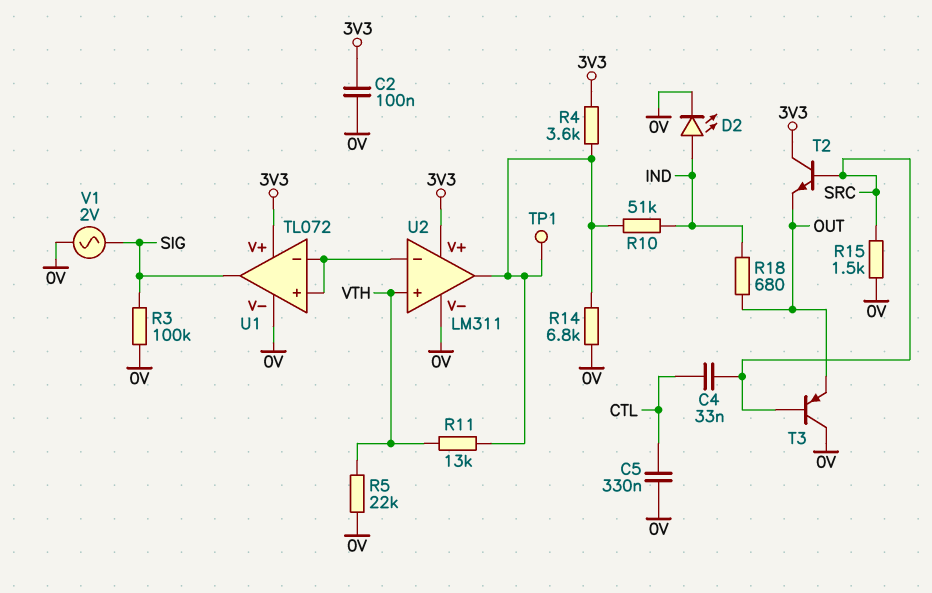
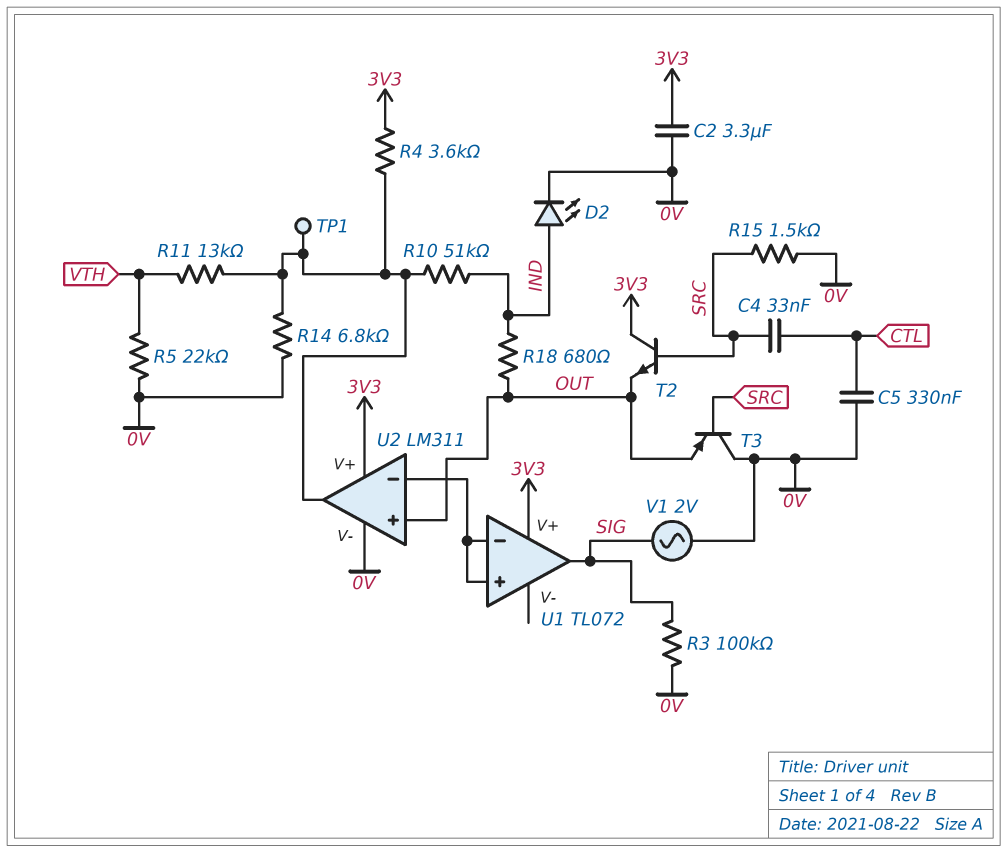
C2: 100nF (0V, 3V3) -> 3.3uF (0V, 3V3)
U1 pin V-: 0V -> none
U2 pin in+: VTH -> OUT

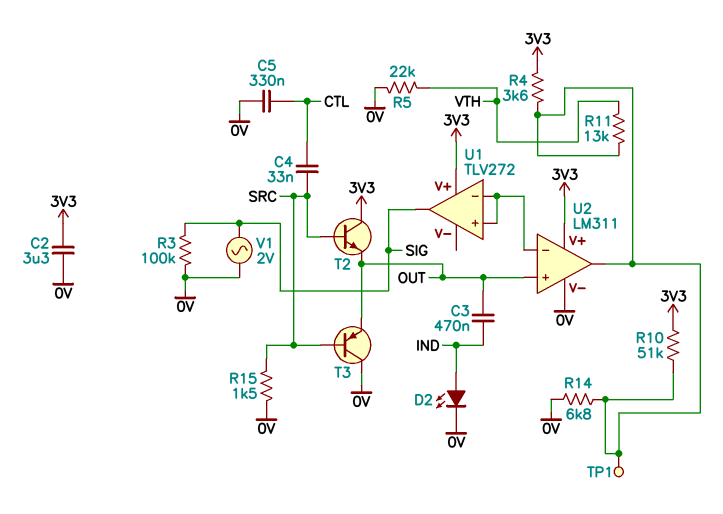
C3: none -> 470nF (IND, OUT)
R10: 51k (IND, U2/out) -> 51k (3V3, U2/out)
R18: 680 (IND, OUT) -> none
U1: TL072 -> TLV272

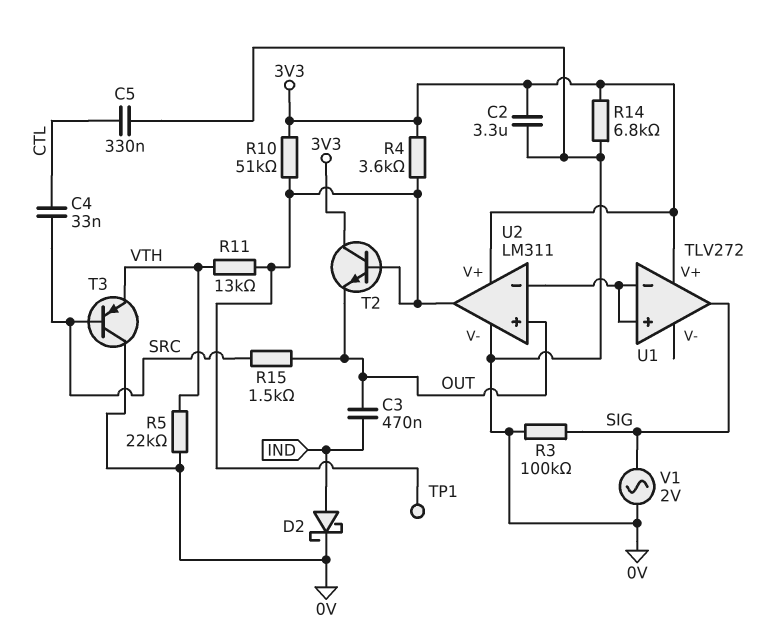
D2: LED (A IND, K 0V) -> schottky (A IND, K 0V)
R14: 6.8k (0V, U2/out) -> 6.8k (0V, 3V3)
R15: 1.5k (0V, SRC) -> 1.5k (OUT, SRC)
T2: NPN (B SRC, C 3V3, E OUT) -> NPN (B U2/out, C 3V3, E OUT)
T3: PNP (B SRC, C 0V, E OUT) -> PNP (B SRC, C 0V, E VTH)

